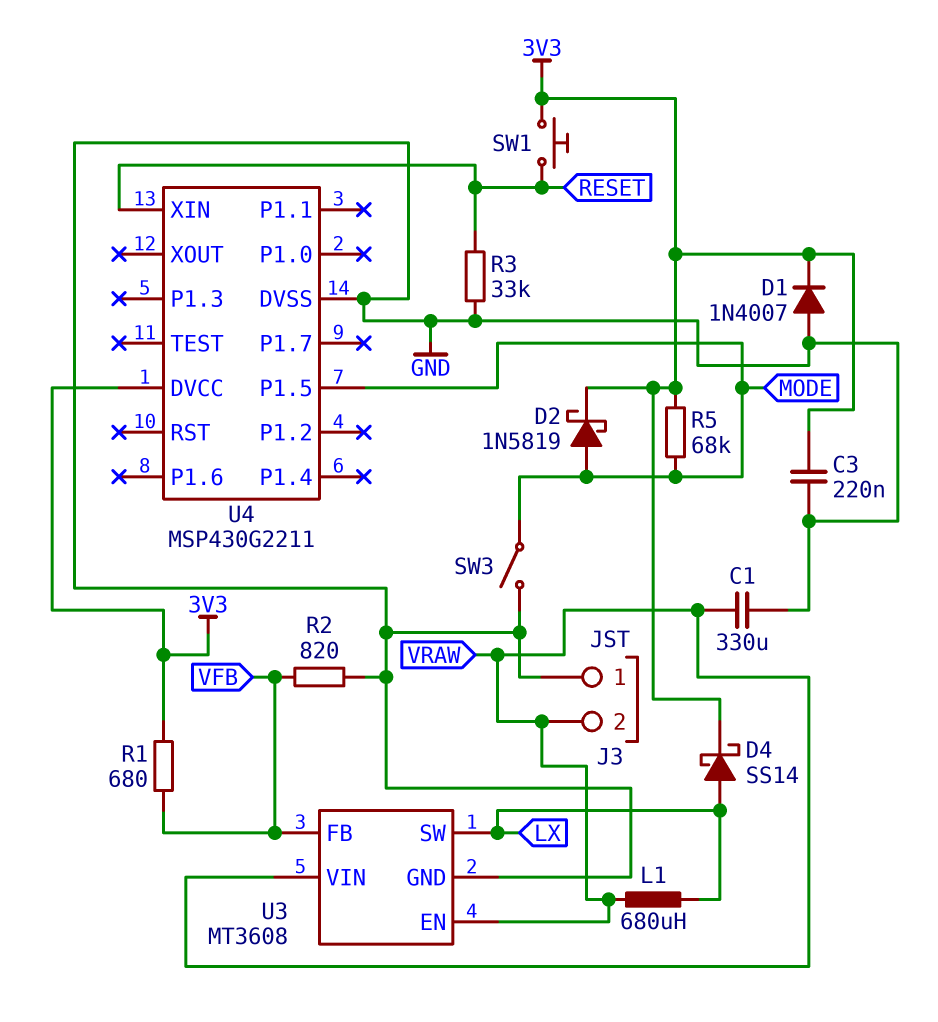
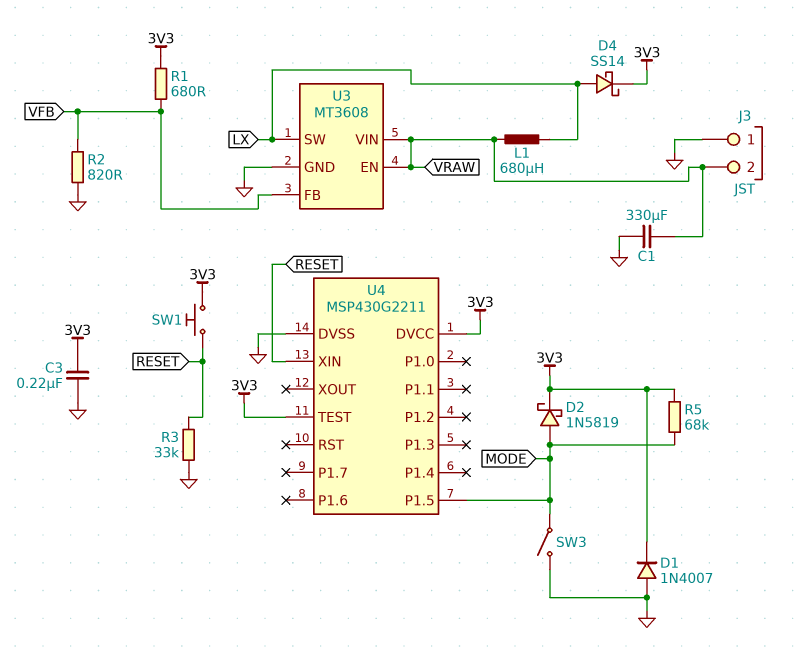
U4 pin TEST: none -> 3V3

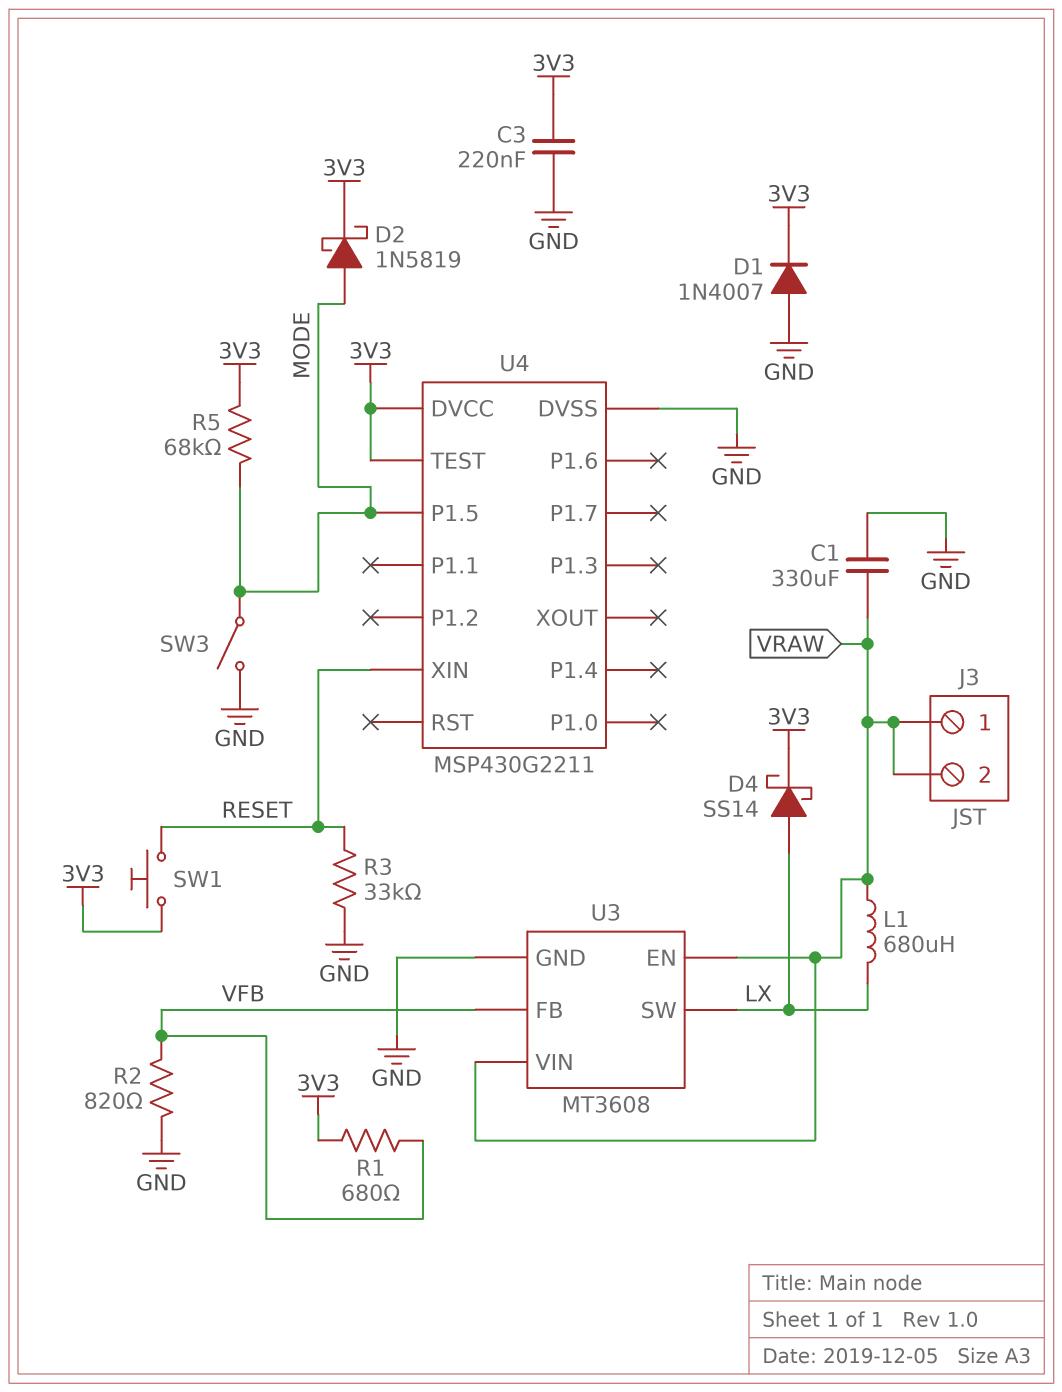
J3 pin 1: GND -> VRAW

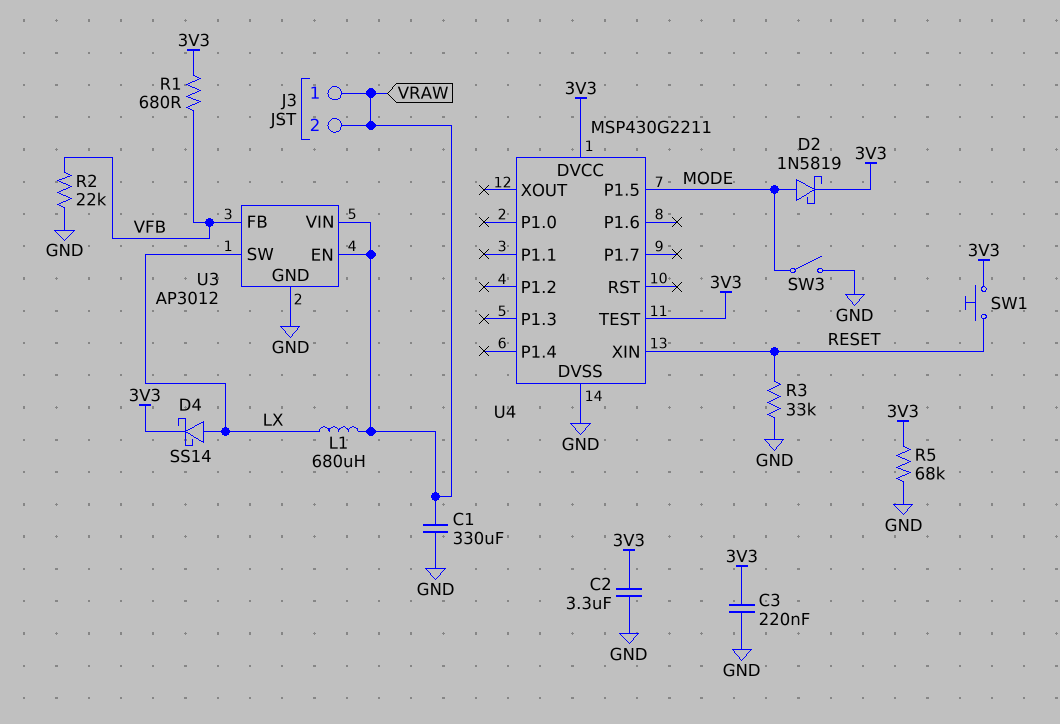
C2: none -> 3.3uF (3V3, GND)
D1: diode 1N4007 (A GND, K 3V3) -> none
R2: 820 (GND, VFB) -> 22k (GND, VFB)
R5: 68k (3V3, MODE) -> 68k (3V3, GND)
U3: MT3608 -> AP3012

